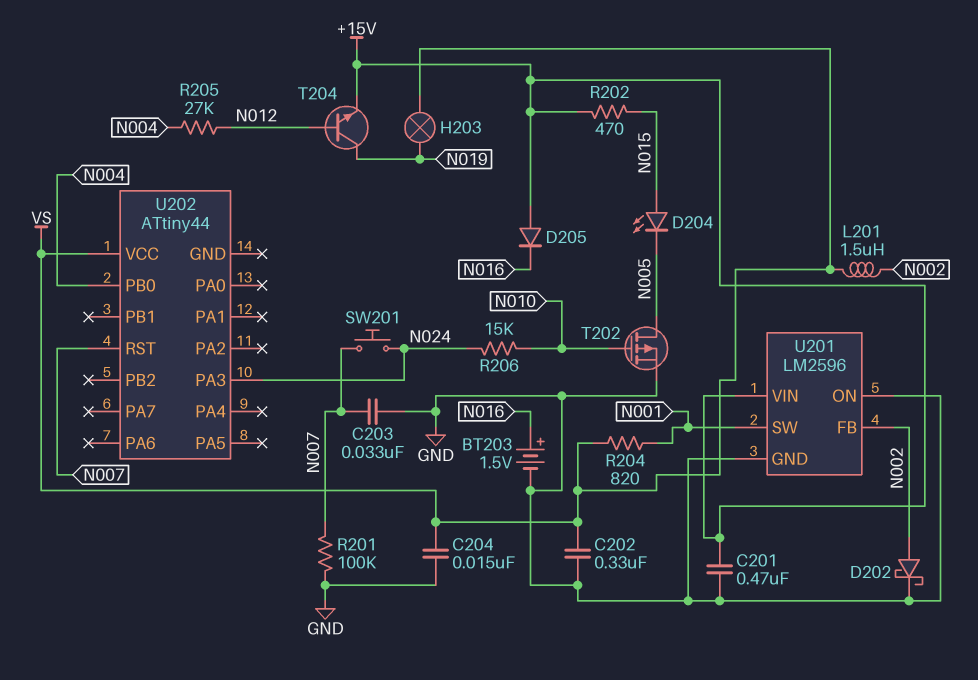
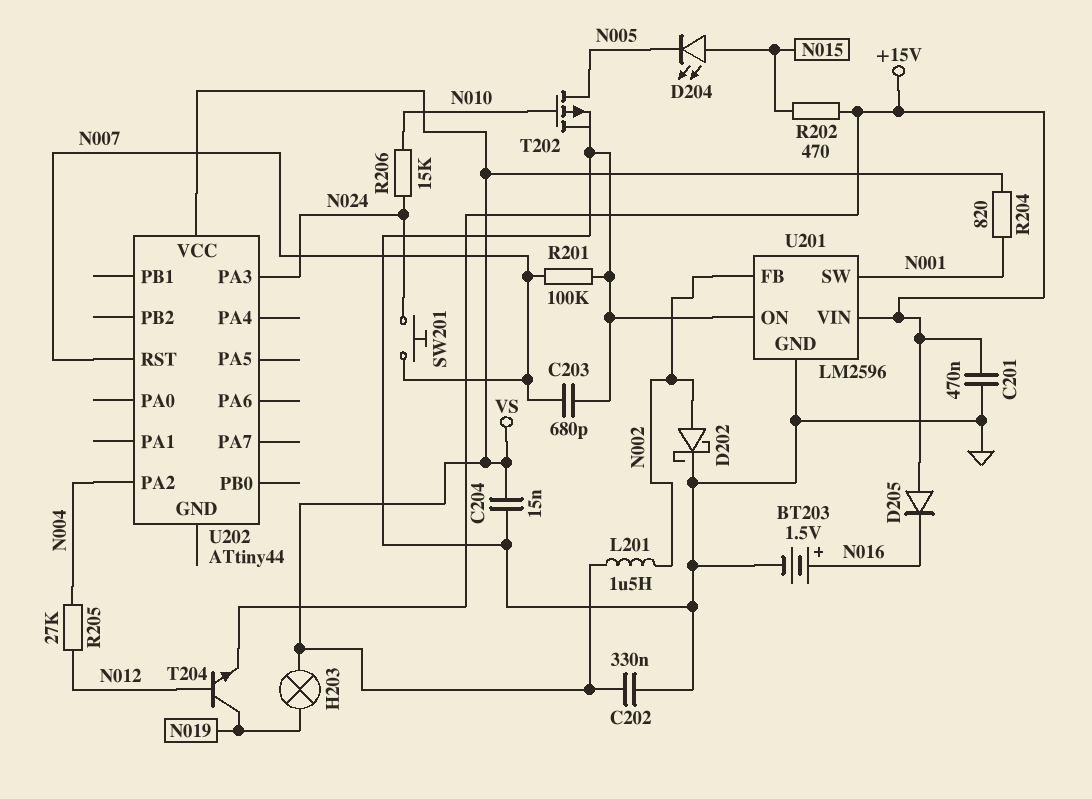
C203: 33nF (GND, N007) -> 680pF (GND, N007)
U202 pin PA2: none -> N004
U202 pin PB0: N004 -> none

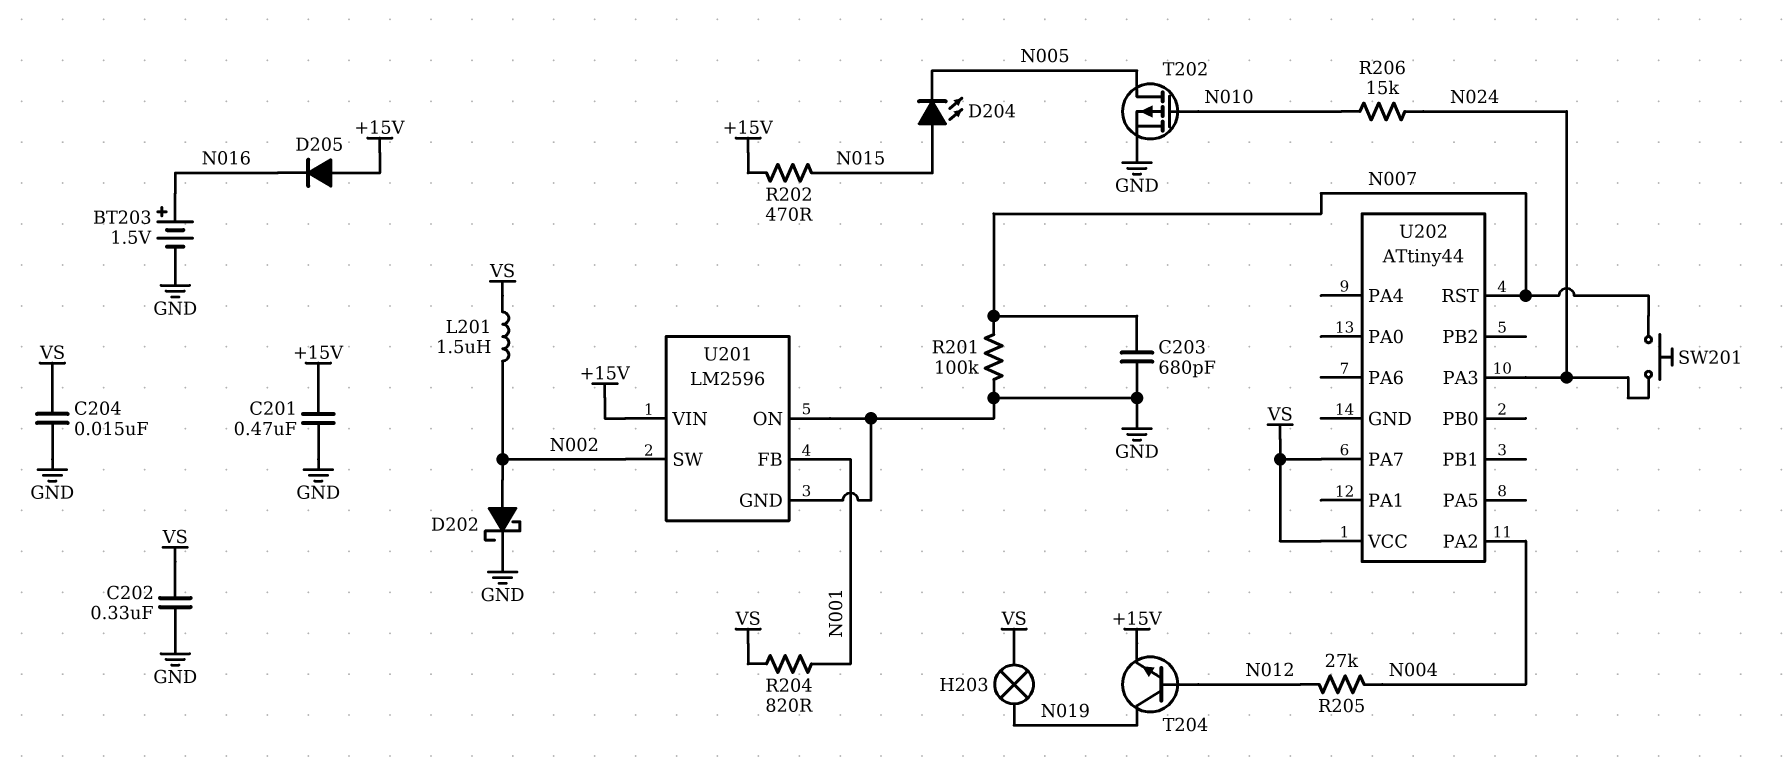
U201 pin FB: N002 -> N001
U201 pin SW: N001 -> N002
U202 pin PA7: none -> VS

